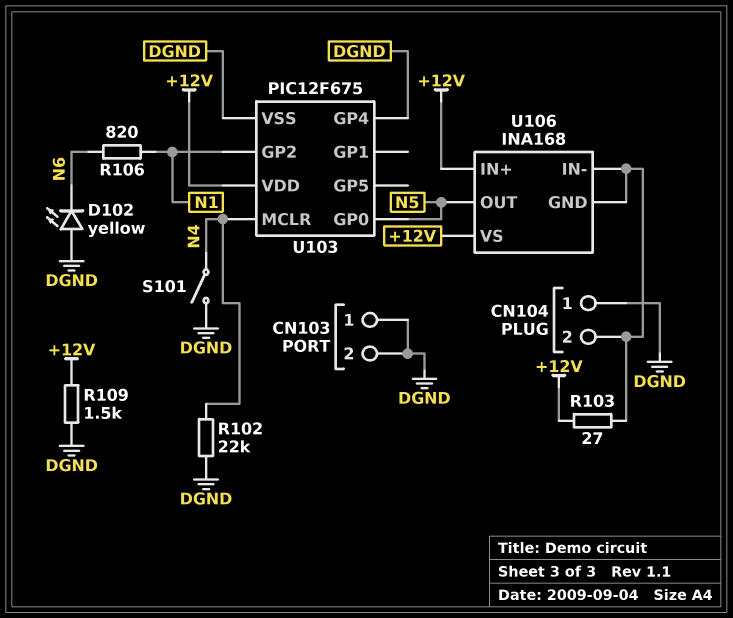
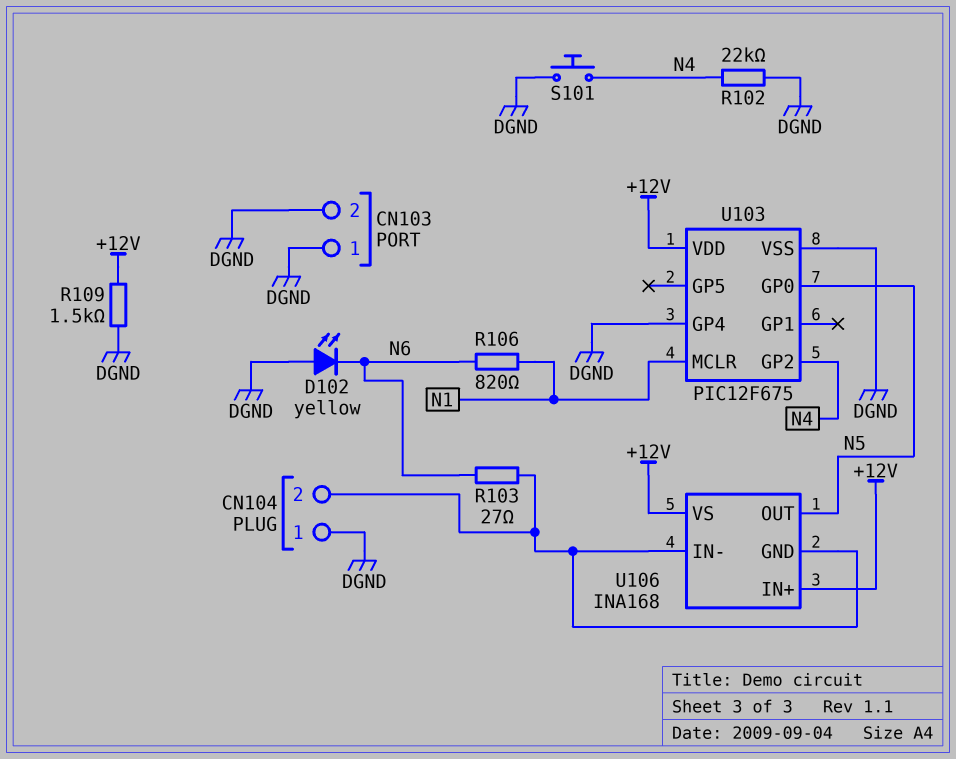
R103: 27 (+12V, CN104/2) -> 27 (CN104/2, N6)
S101: switch (DGND, N4) -> button (DGND, N4)
U103 pin GP2: N1 -> N4
U103 pin MCLR: N4 -> N1

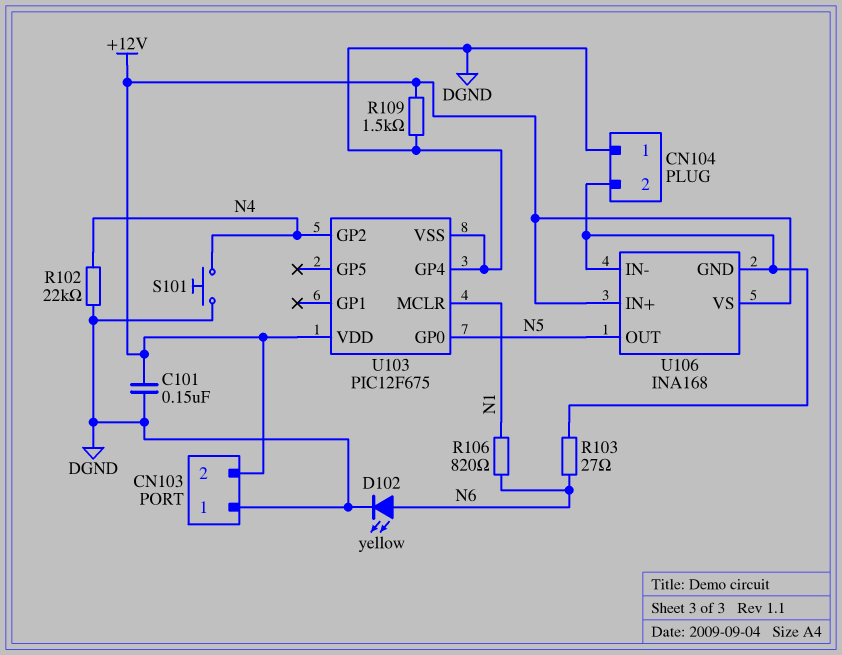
C101: none -> 150nF (+12V, DGND)
CN103 pin 2: DGND -> +12V
D102: LED yellow (A DGND, K N6) -> LED yellow (A N6, K DGND)

